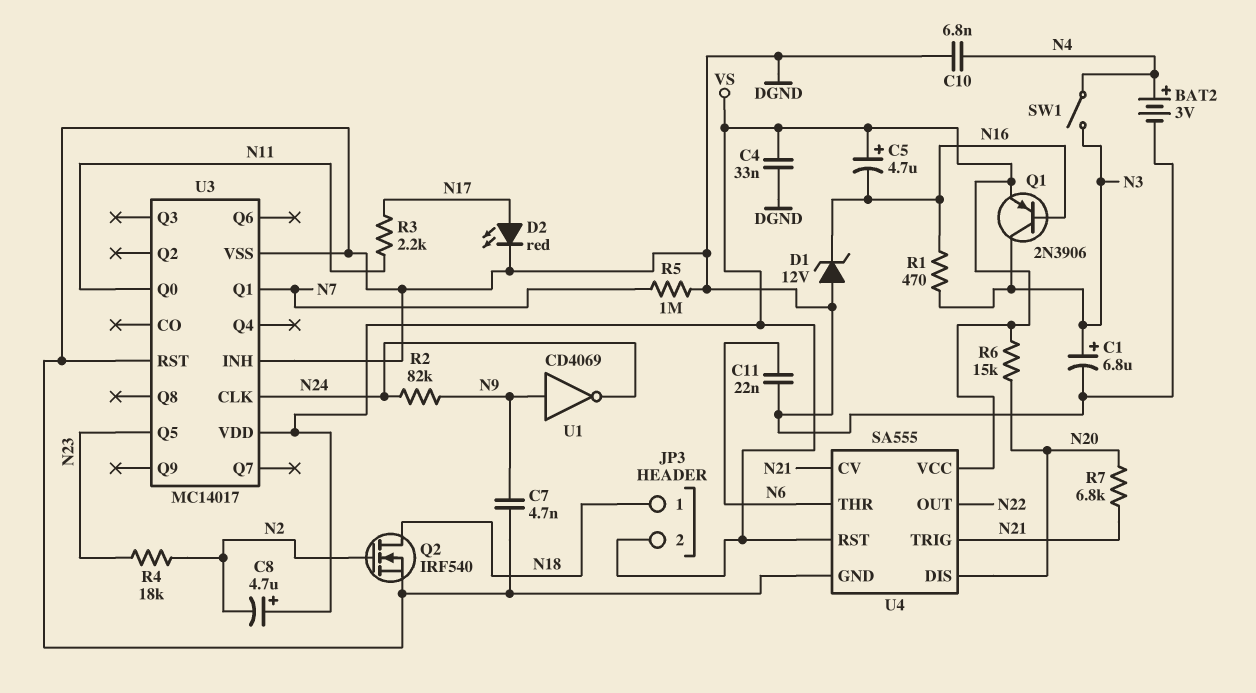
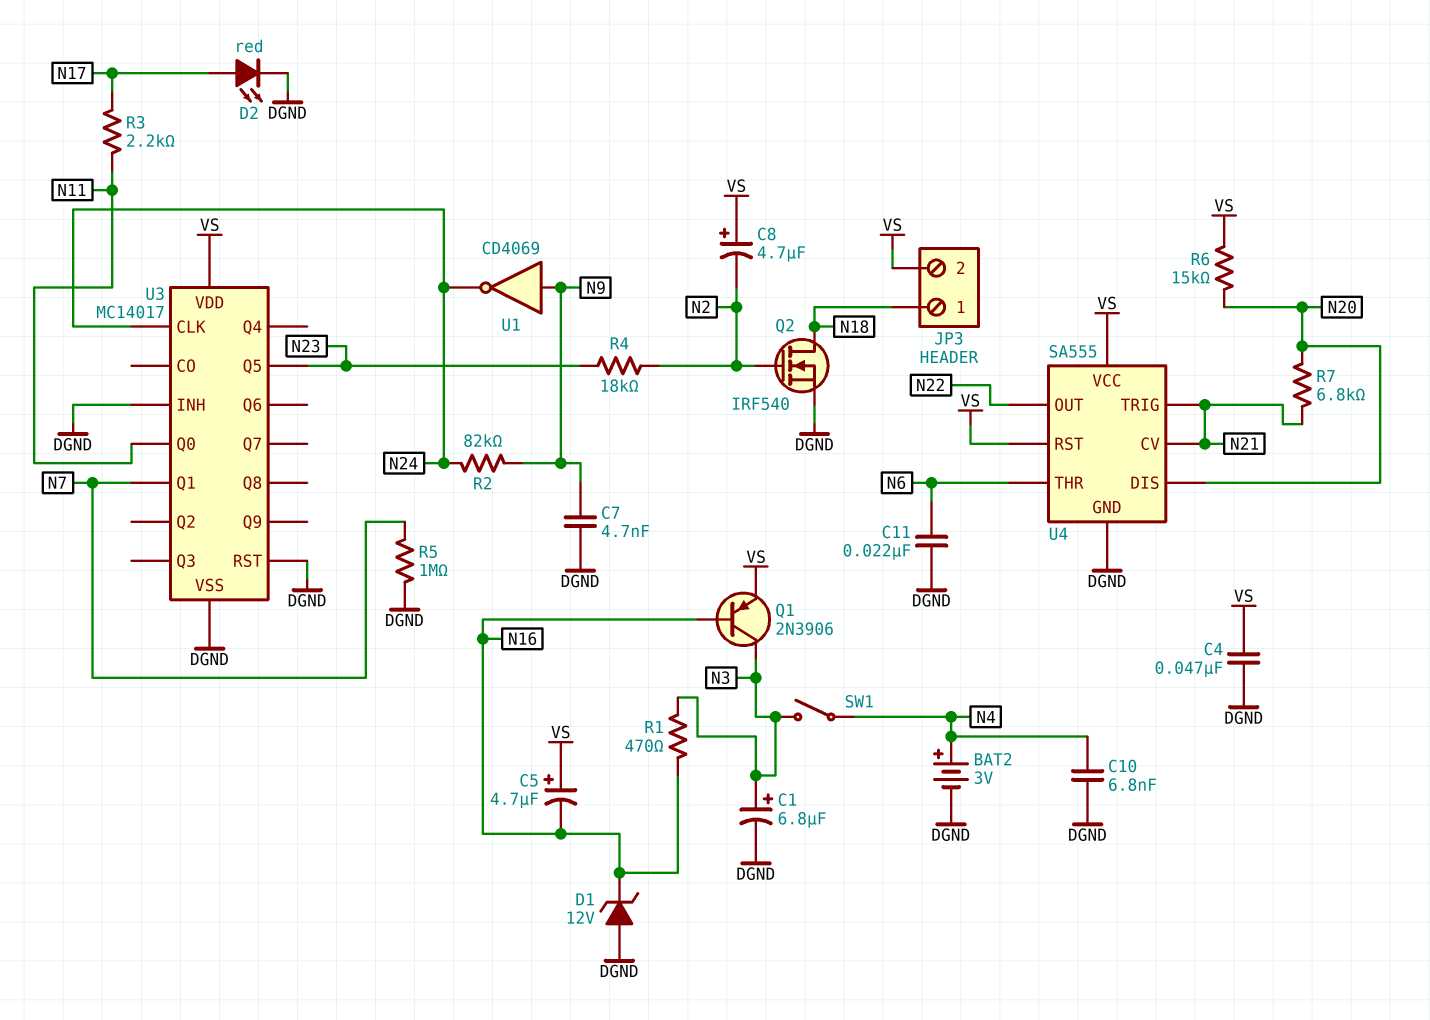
C4: 33nF (DGND, VS) -> 47nF (DGND, VS)

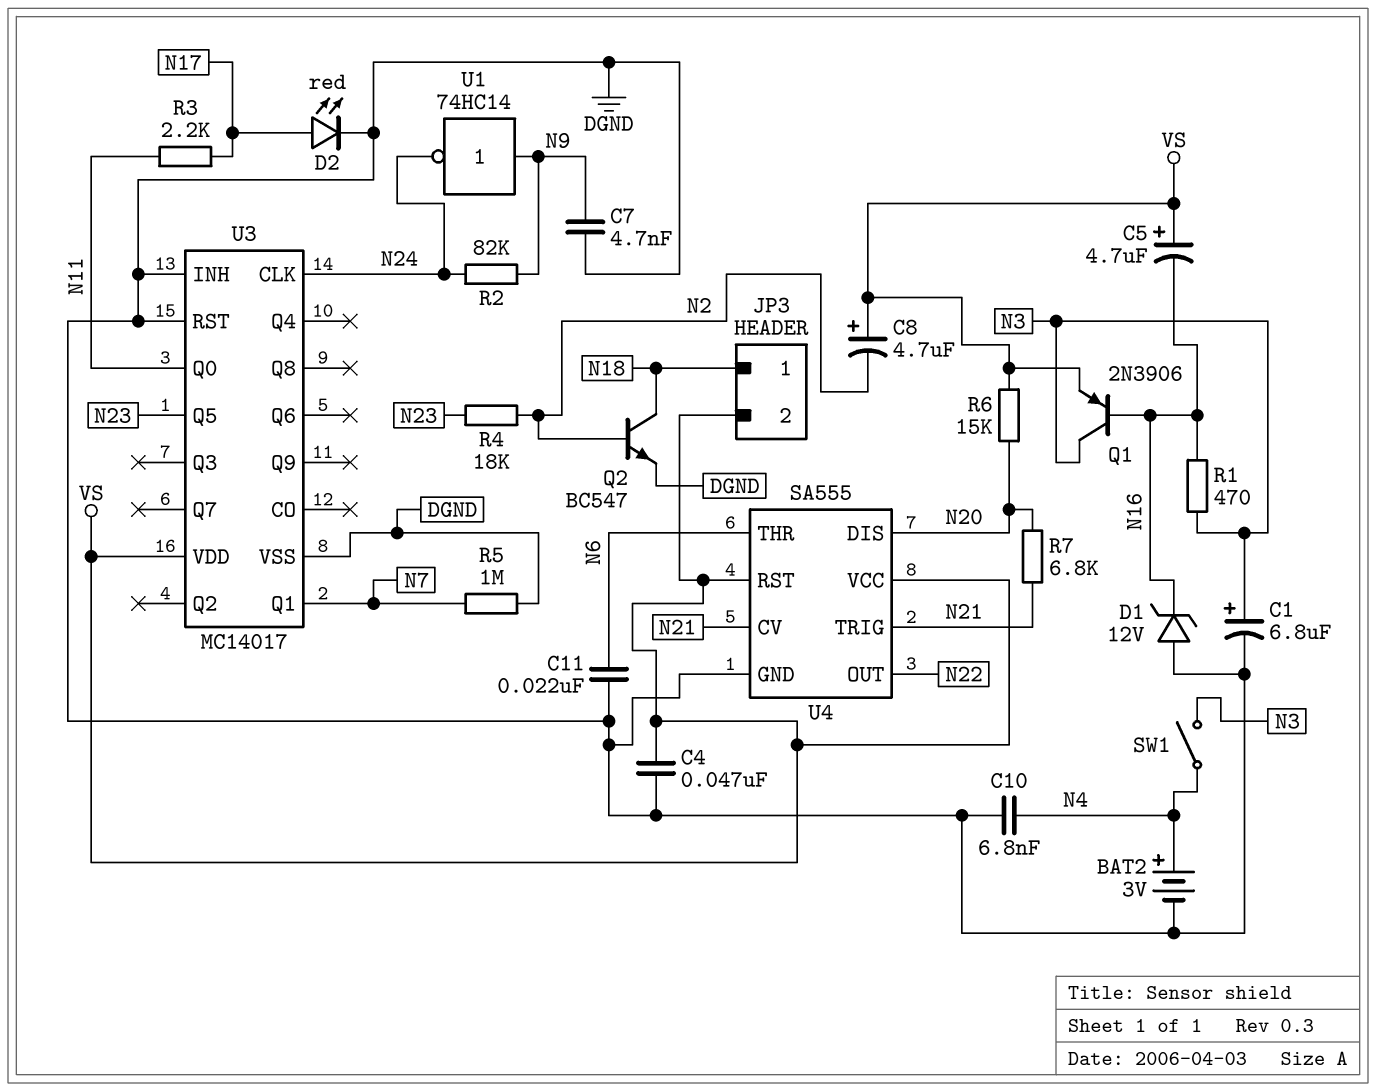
Q2: NMOS IRF540 (G N2, D N18, S DGND) -> NPN BC547 (B N2, C N18, E DGND)
U1: NOT CD4069 (in N9, out N24) -> NOT 74HC14 (in N9, out N24)

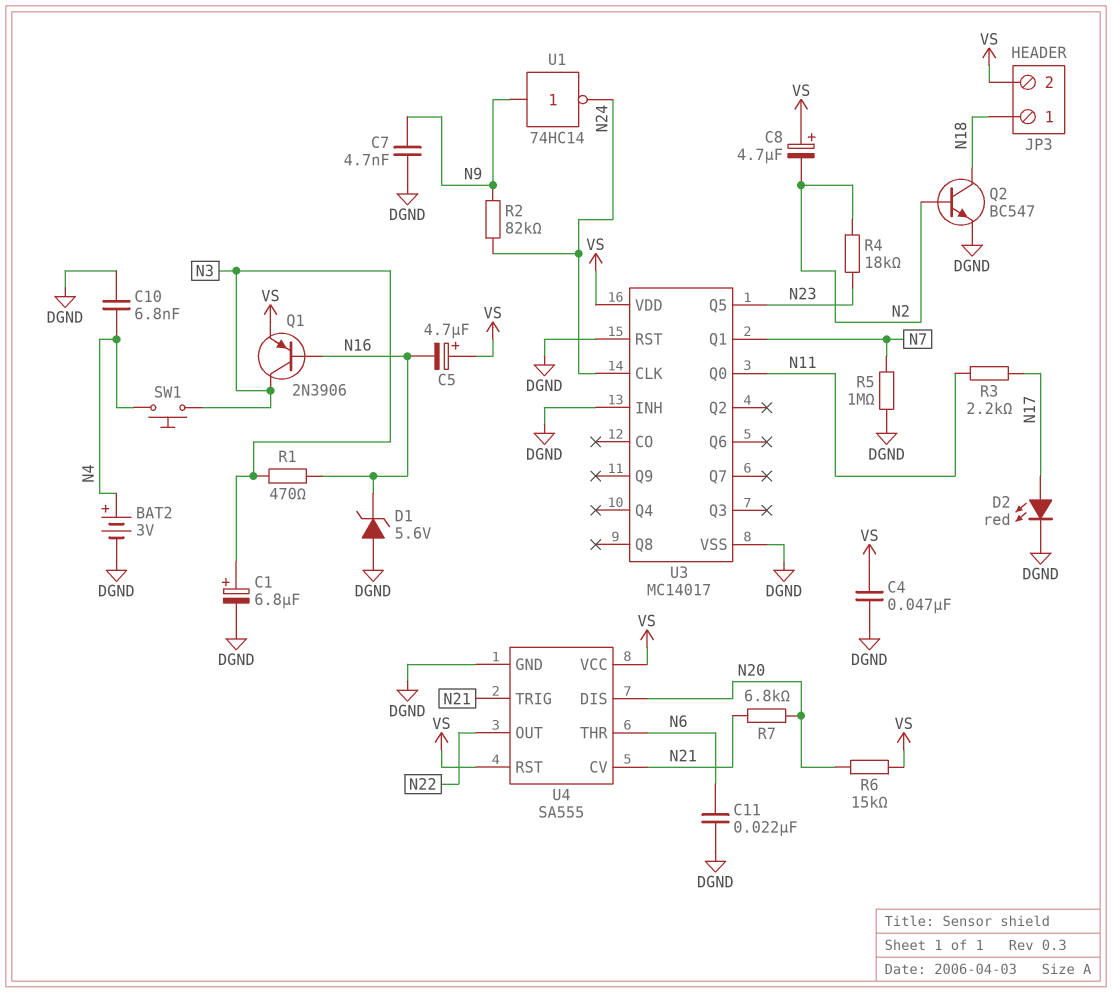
D1: zener 12V (A DGND, K N16) -> zener 5.6V (A DGND, K N16)
SW1: switch (N3, N4) -> button (N3, N4)

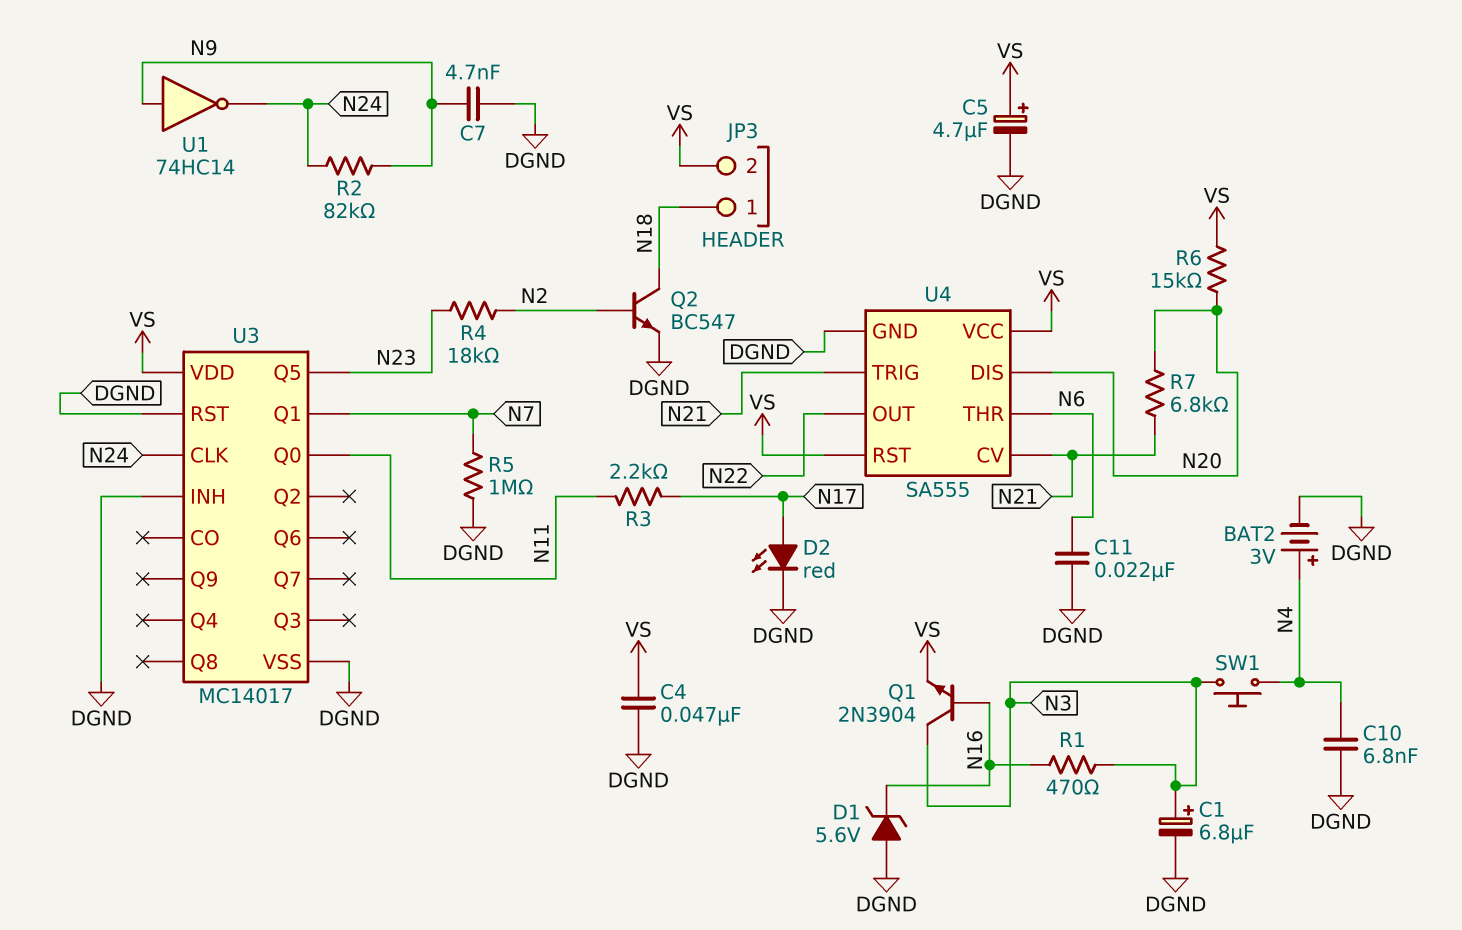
C5: 4.7uF (plus VS, minus N16) -> 4.7uF (plus VS, minus DGND)
C8: 4.7uF (plus VS, minus N2) -> none
Q1: PNP 2N3906 (B N16, C N3, E VS) -> NPN 2N3904 (B N16, C N3, E VS)

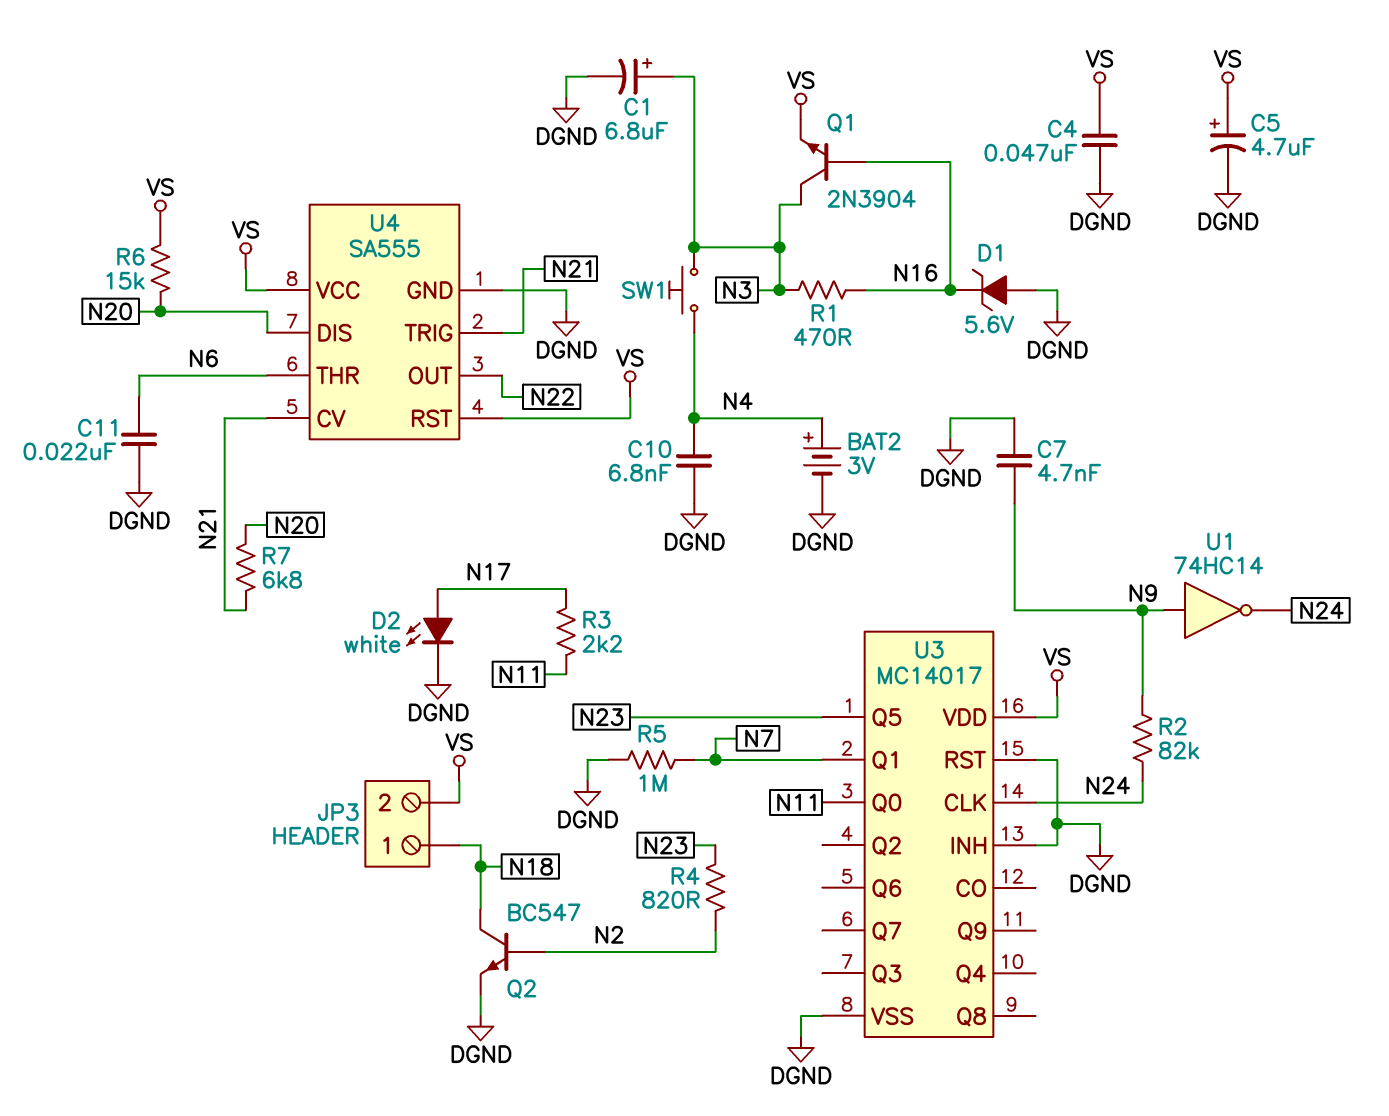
D2: LED red (A N17, K DGND) -> LED white (A N17, K DGND)
R4: 18k (N2, N23) -> 820 (N2, N23)

